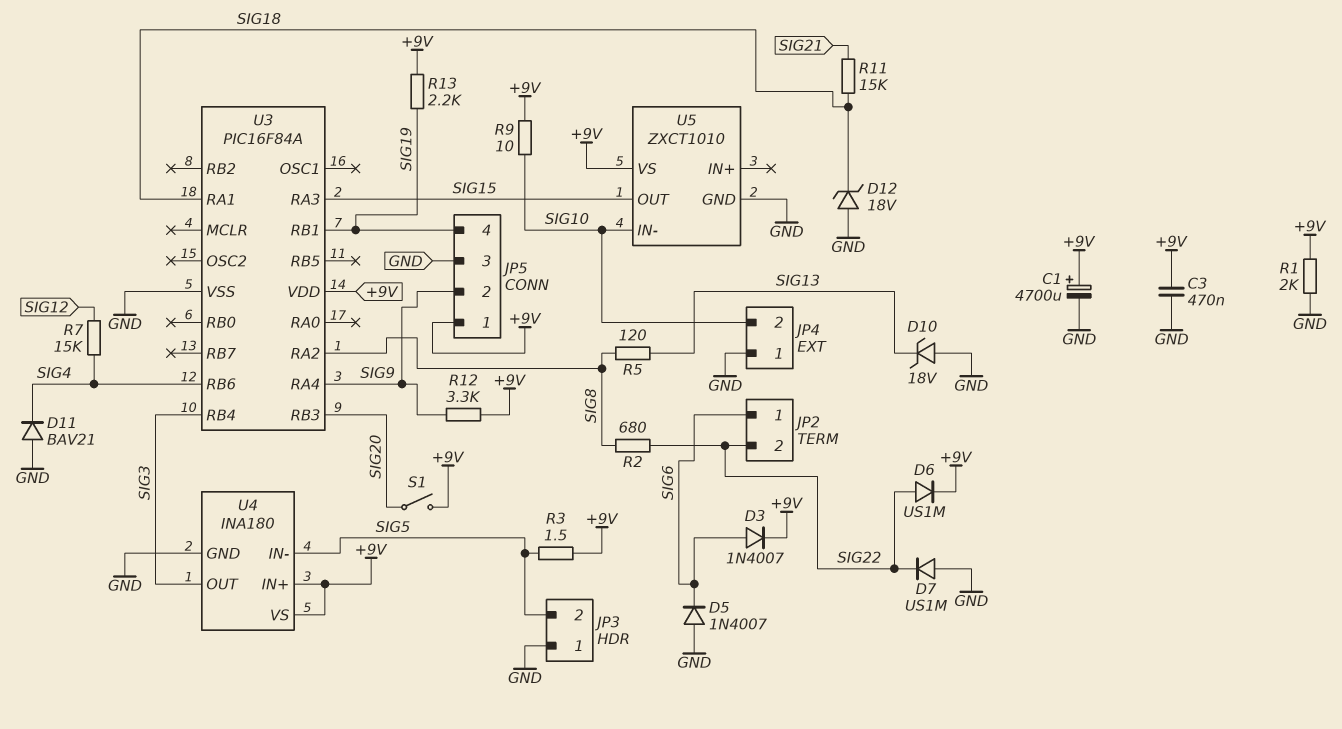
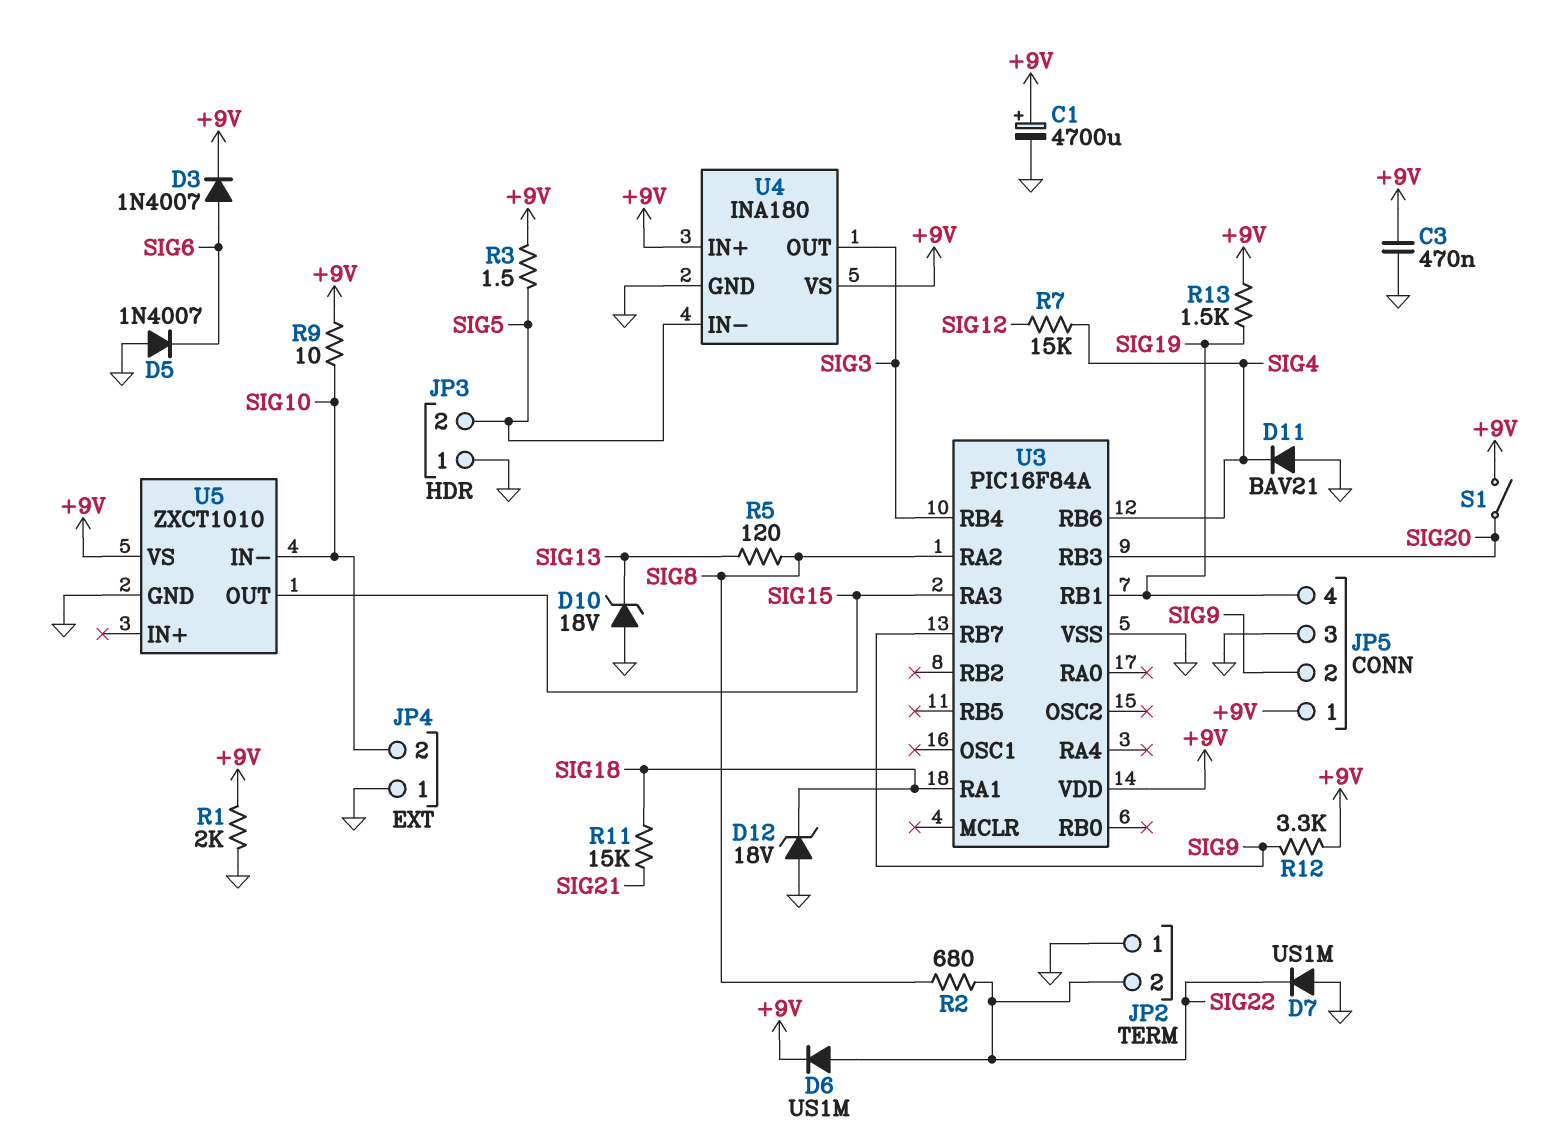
JP2 pin 1: SIG6 -> GND
R13: 2.2k (+9V, SIG19) -> 1.5k (+9V, SIG19)
U3 pin RA4: SIG9 -> none
U3 pin RB7: none -> SIG9

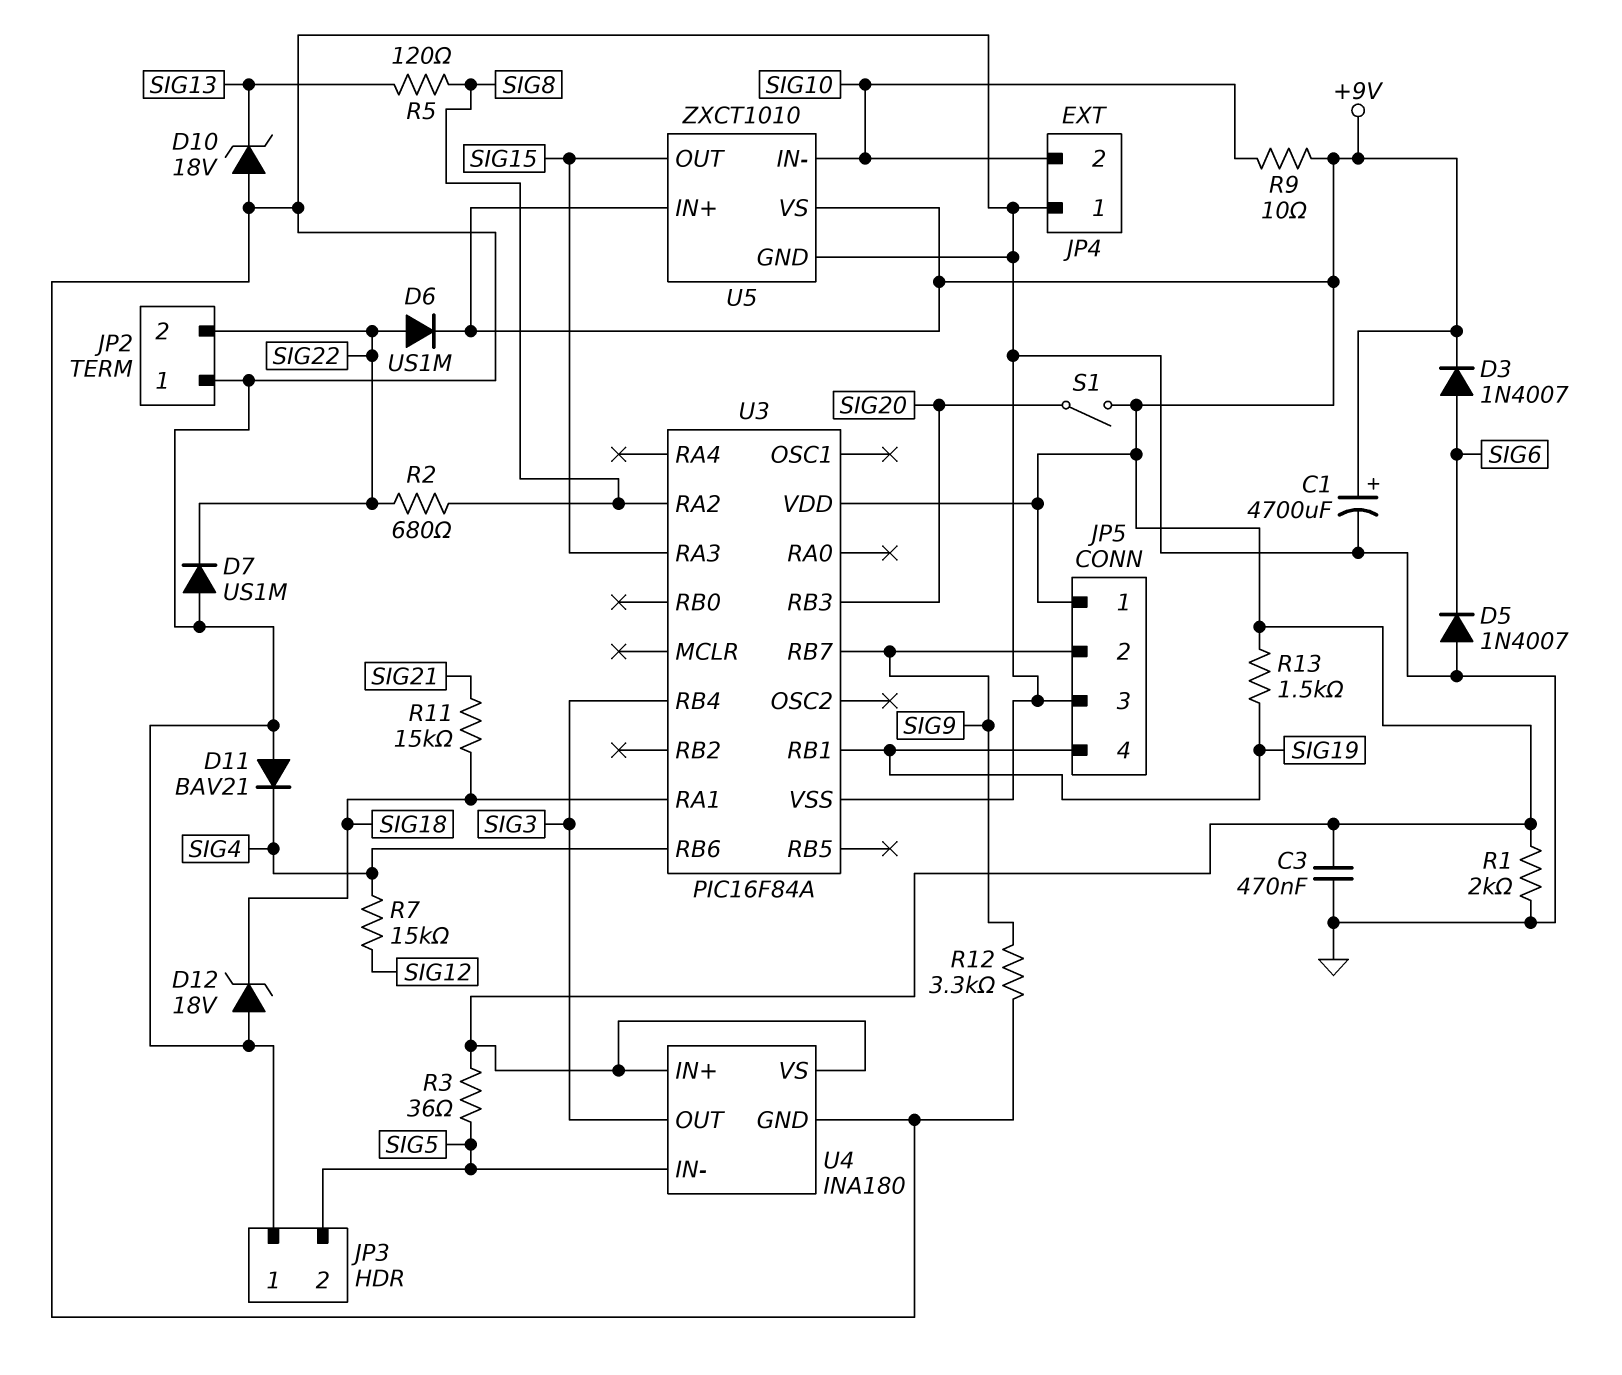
R3: 1.5 (+9V, SIG5) -> 36 (+9V, SIG5)
R12: 3.3k (+9V, SIG9) -> 3.3k (GND, SIG9)
U5 pin IN+: none -> +9V

